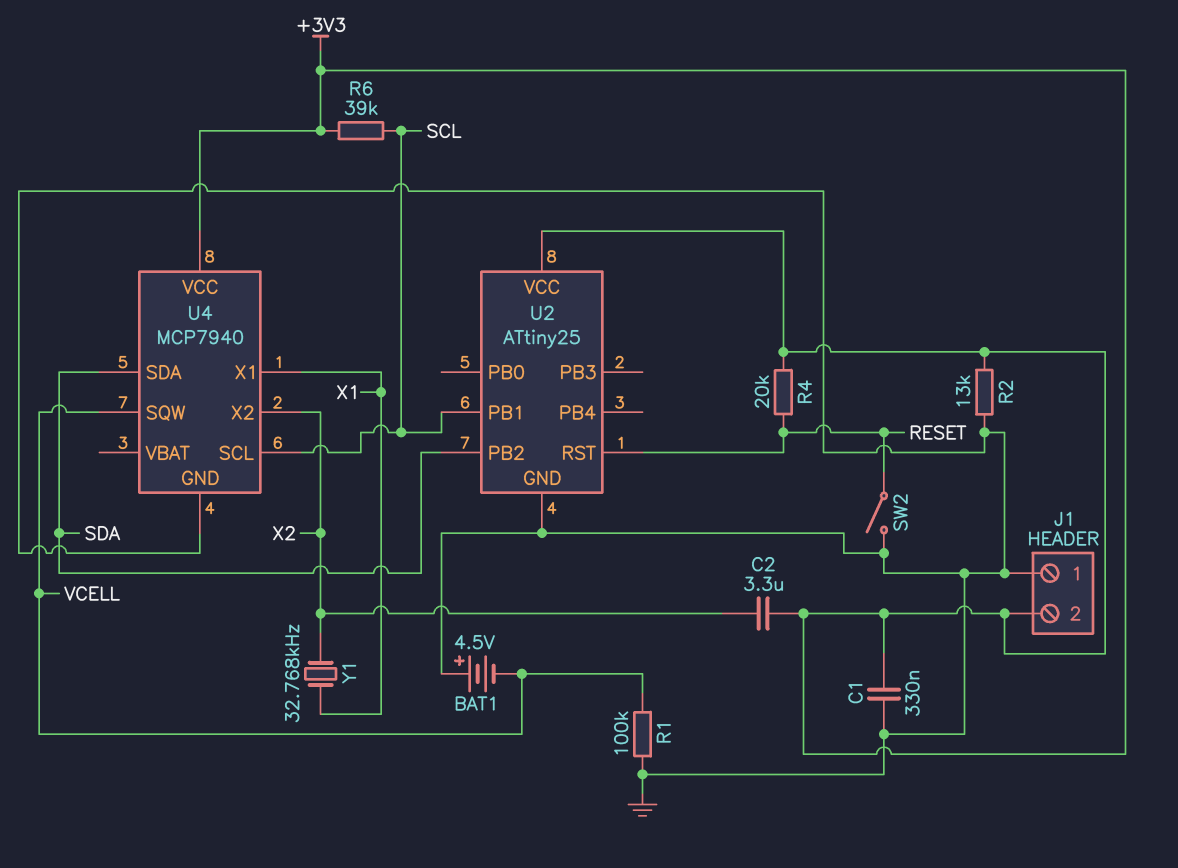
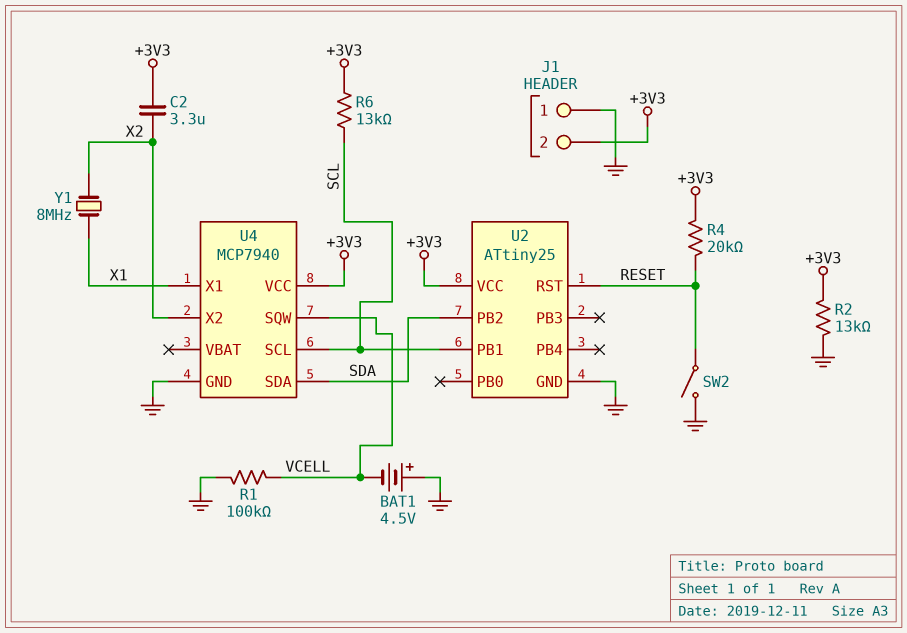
C1: 330nF (+3V3, GND) -> none
R6: 39k (+3V3, SCL) -> 13k (+3V3, SCL)
Y1: 32.768kHz (X1, X2) -> 8MHz (X1, X2)

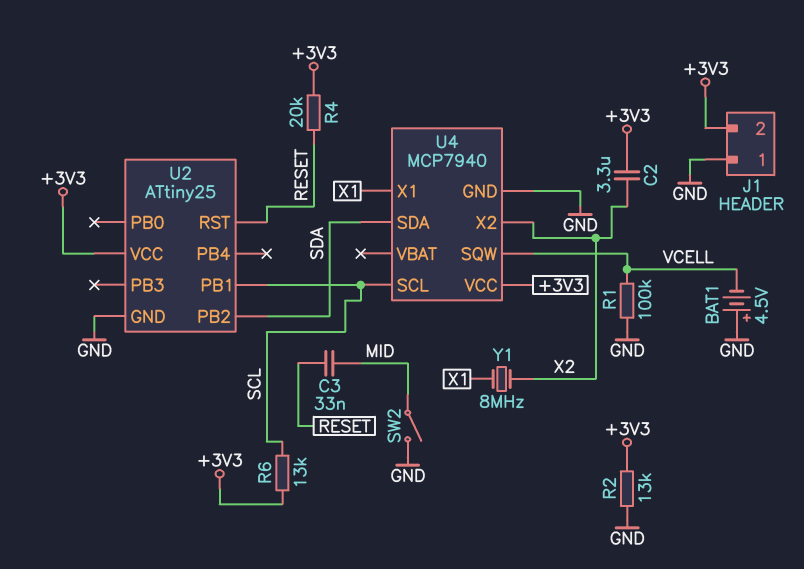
C3: none -> 33nF (MID, RESET)
SW2: switch (GND, RESET) -> switch (GND, MID)

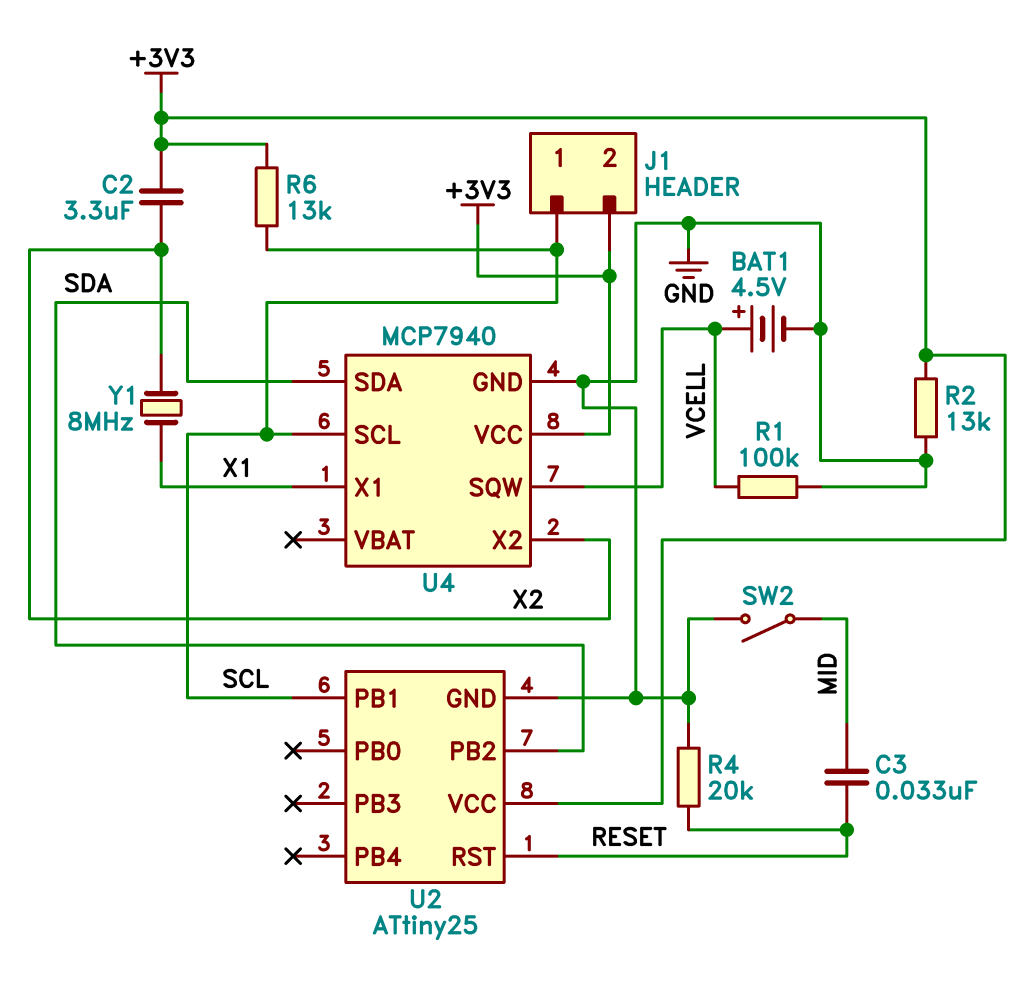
BAT1: 4.5V (plus GND, minus VCELL) -> 4.5V (plus VCELL, minus GND)
J1 pin 1: GND -> SCL
R4: 20k (+3V3, RESET) -> 20k (GND, RESET)

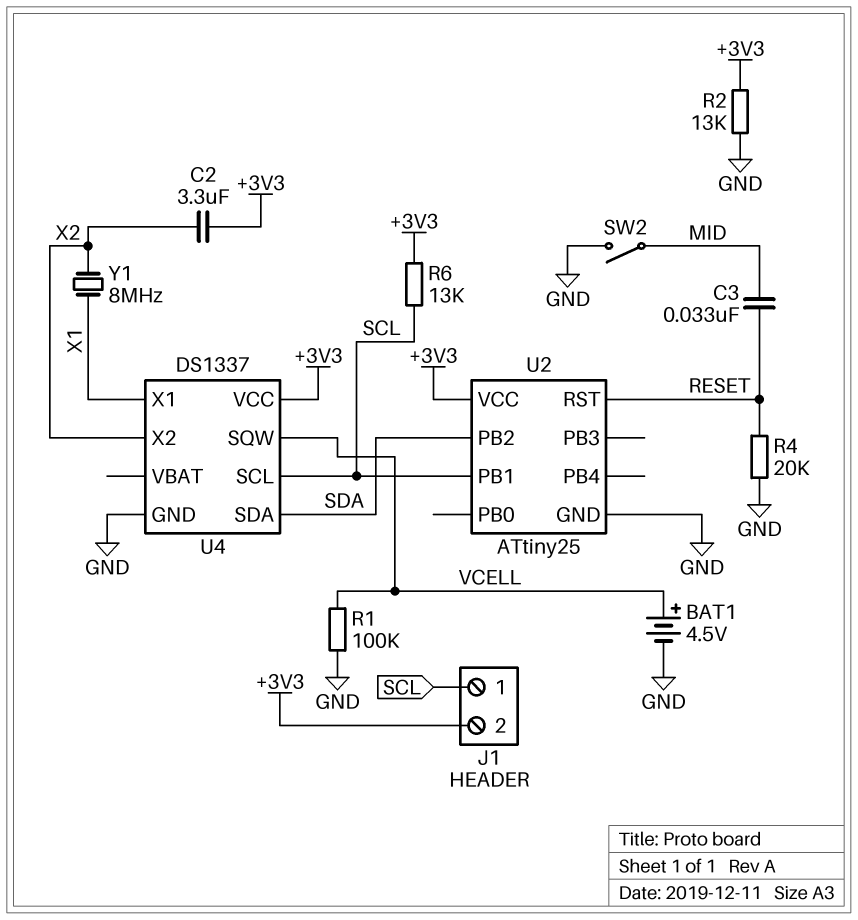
U4: MCP7940 -> DS1337

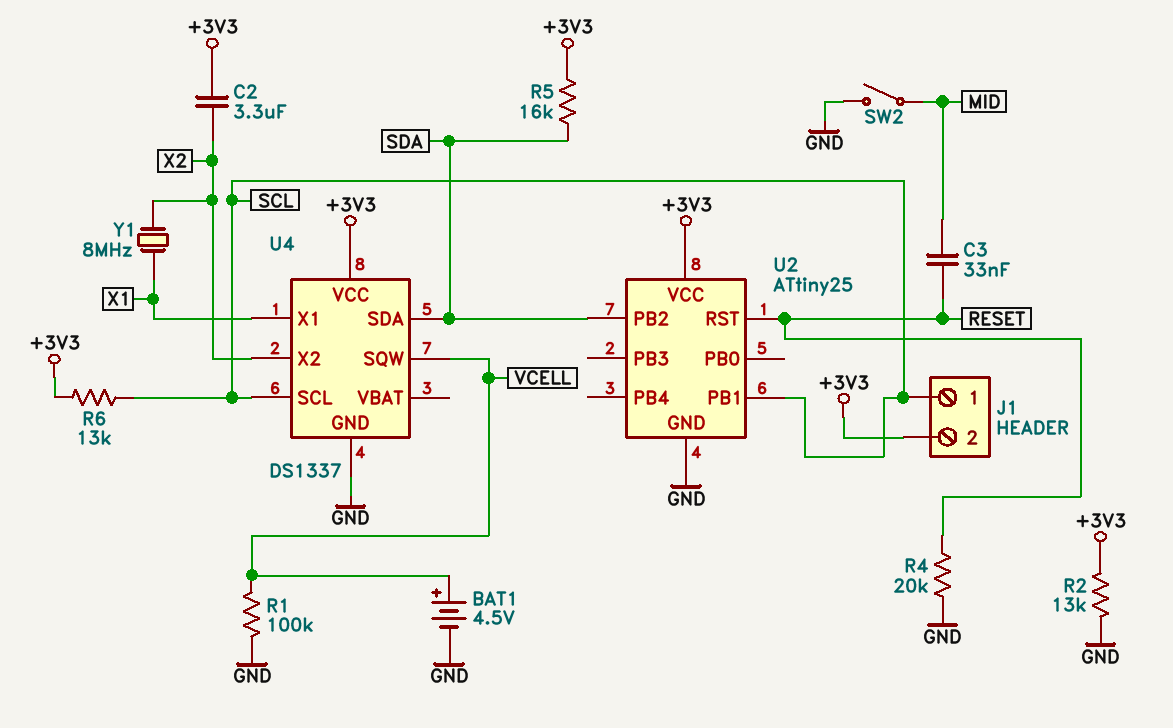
R5: none -> 16k (+3V3, SDA)

